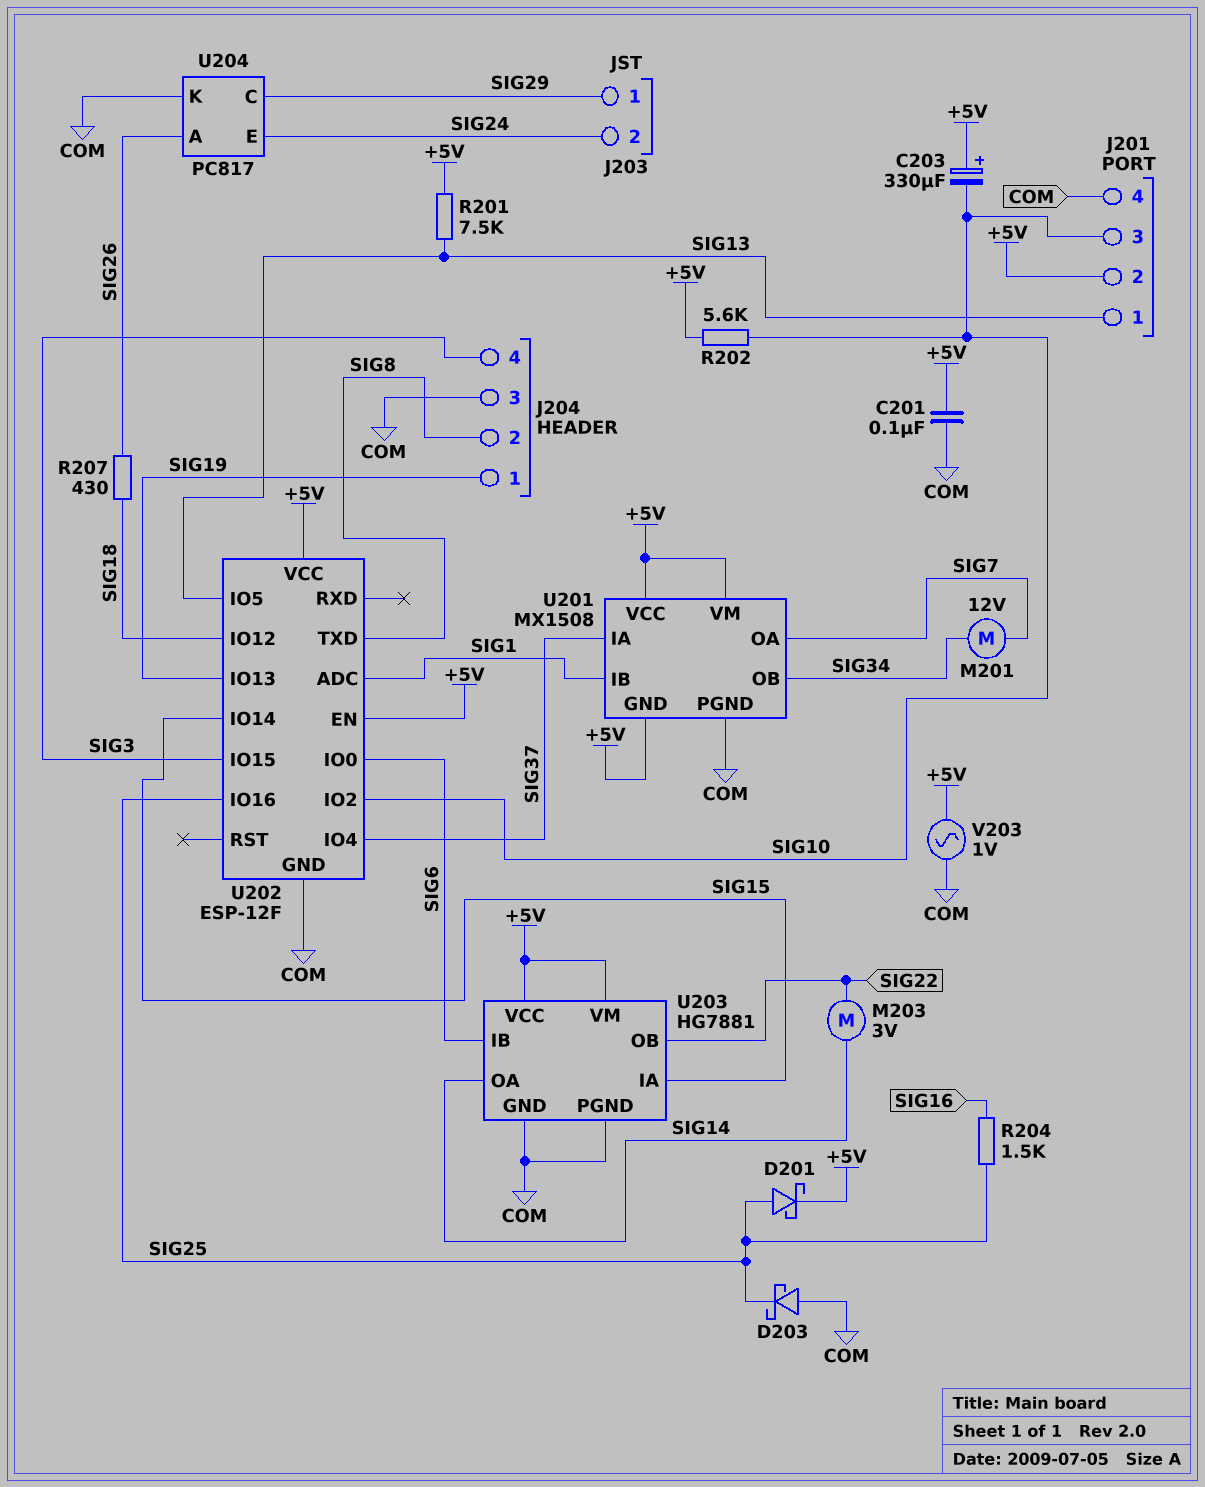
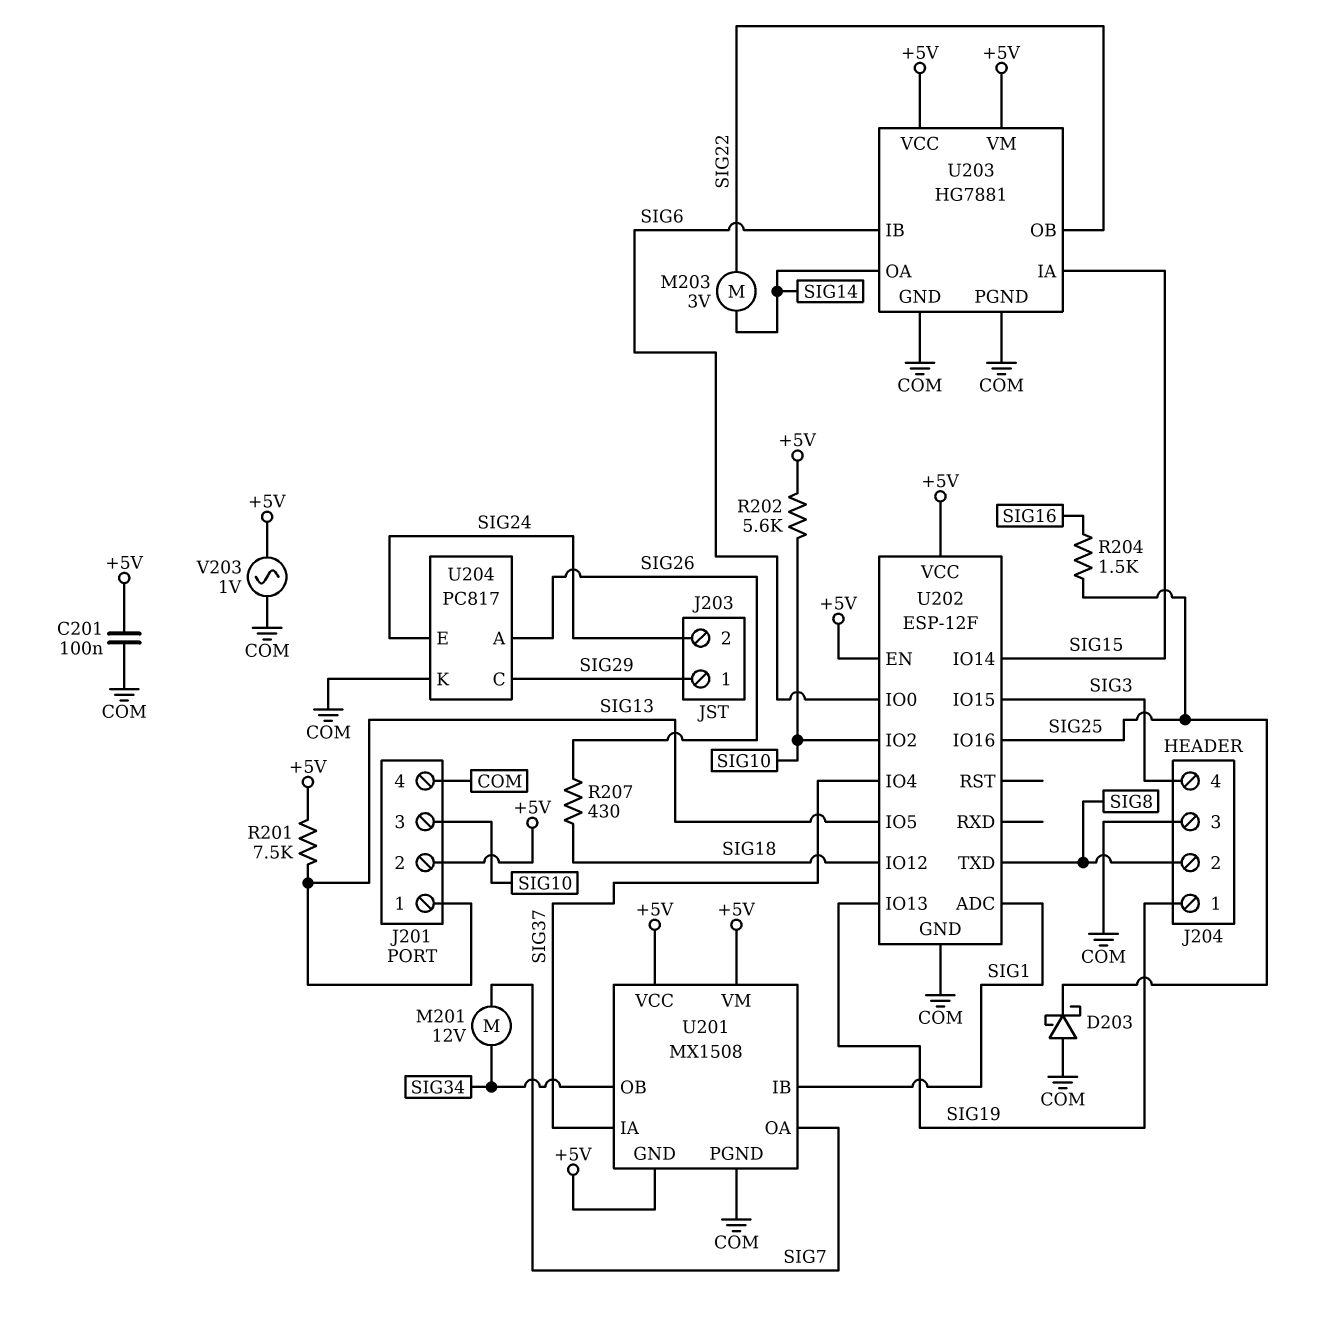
C203: 330uF (plus +5V, minus SIG10) -> none
D201: schottky (A SIG25, K +5V) -> none

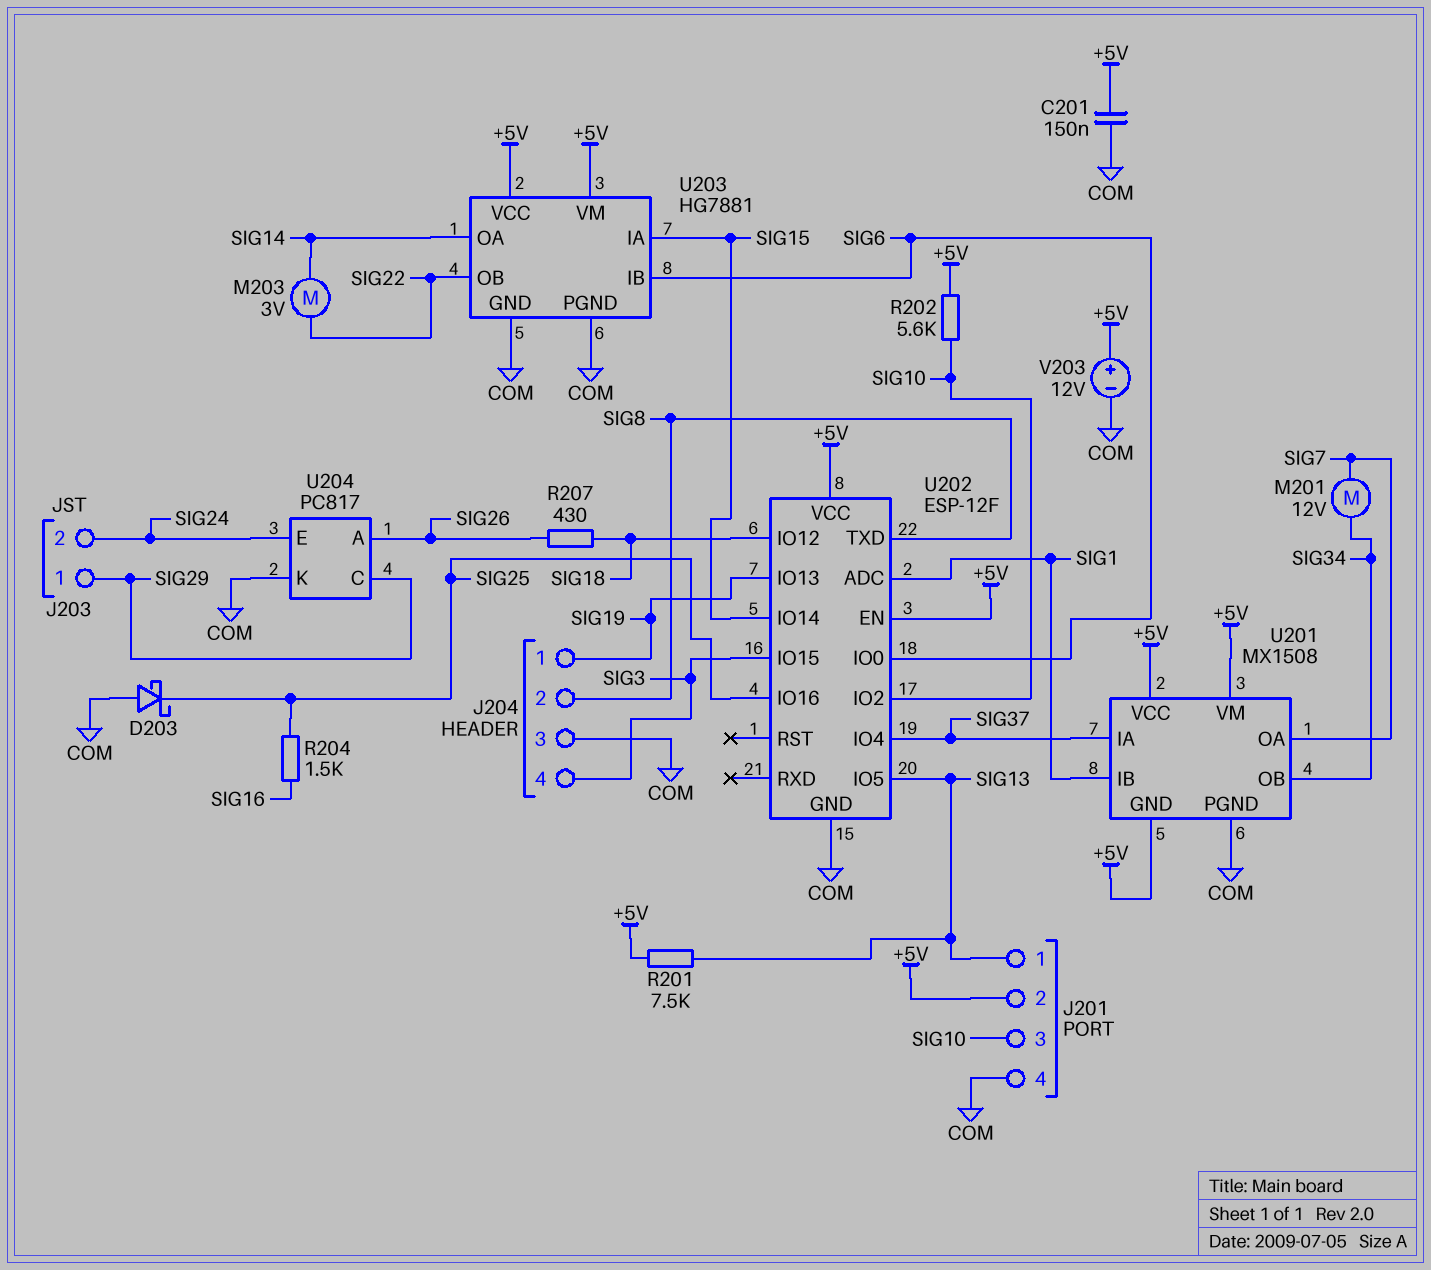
C201: 100nF (+5V, COM) -> 150nF (+5V, COM)
V203: AC 1V (+5V, COM) -> 12V (plus +5V, minus COM)

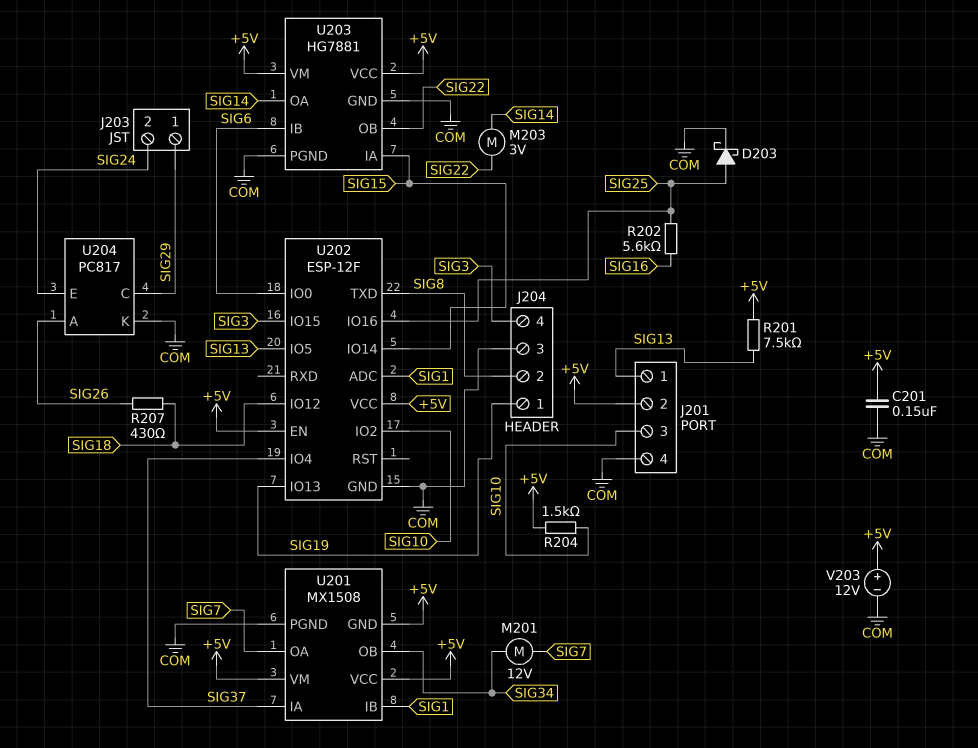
D203: schottky (A COM, K SIG25) -> schottky (A SIG25, K COM)
R202: 5.6k (+5V, SIG10) -> 5.6k (SIG16, SIG25)
R204: 1.5k (SIG16, SIG25) -> 1.5k (+5V, SIG10)

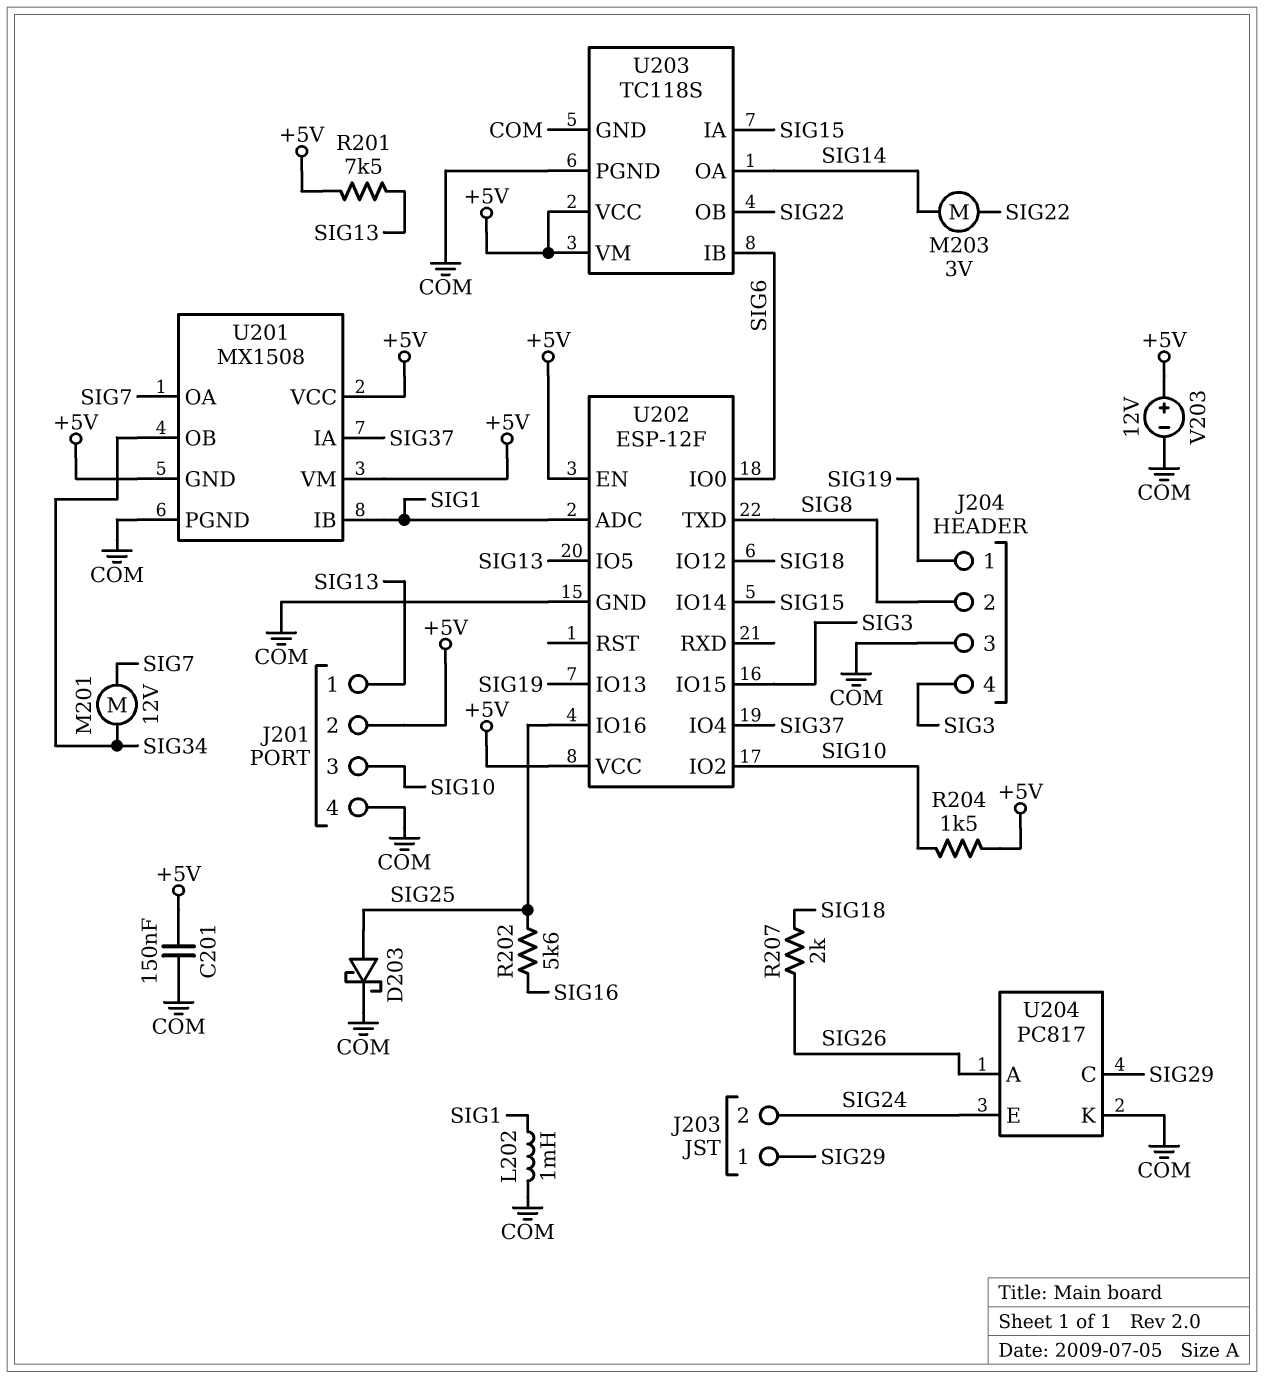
L202: none -> 1mH (COM, SIG1)
R207: 430 (SIG18, SIG26) -> 2k (SIG18, SIG26)
U203: HG7881 -> TC118S

